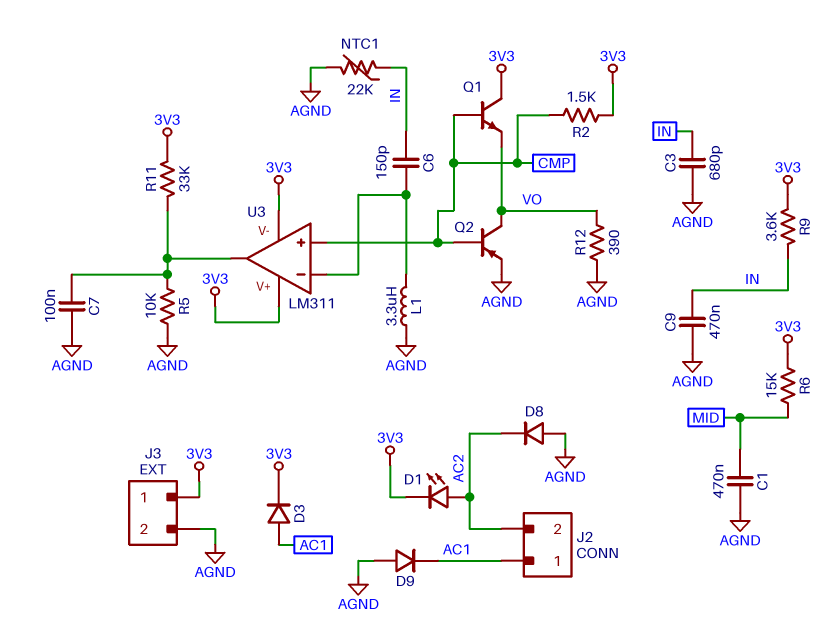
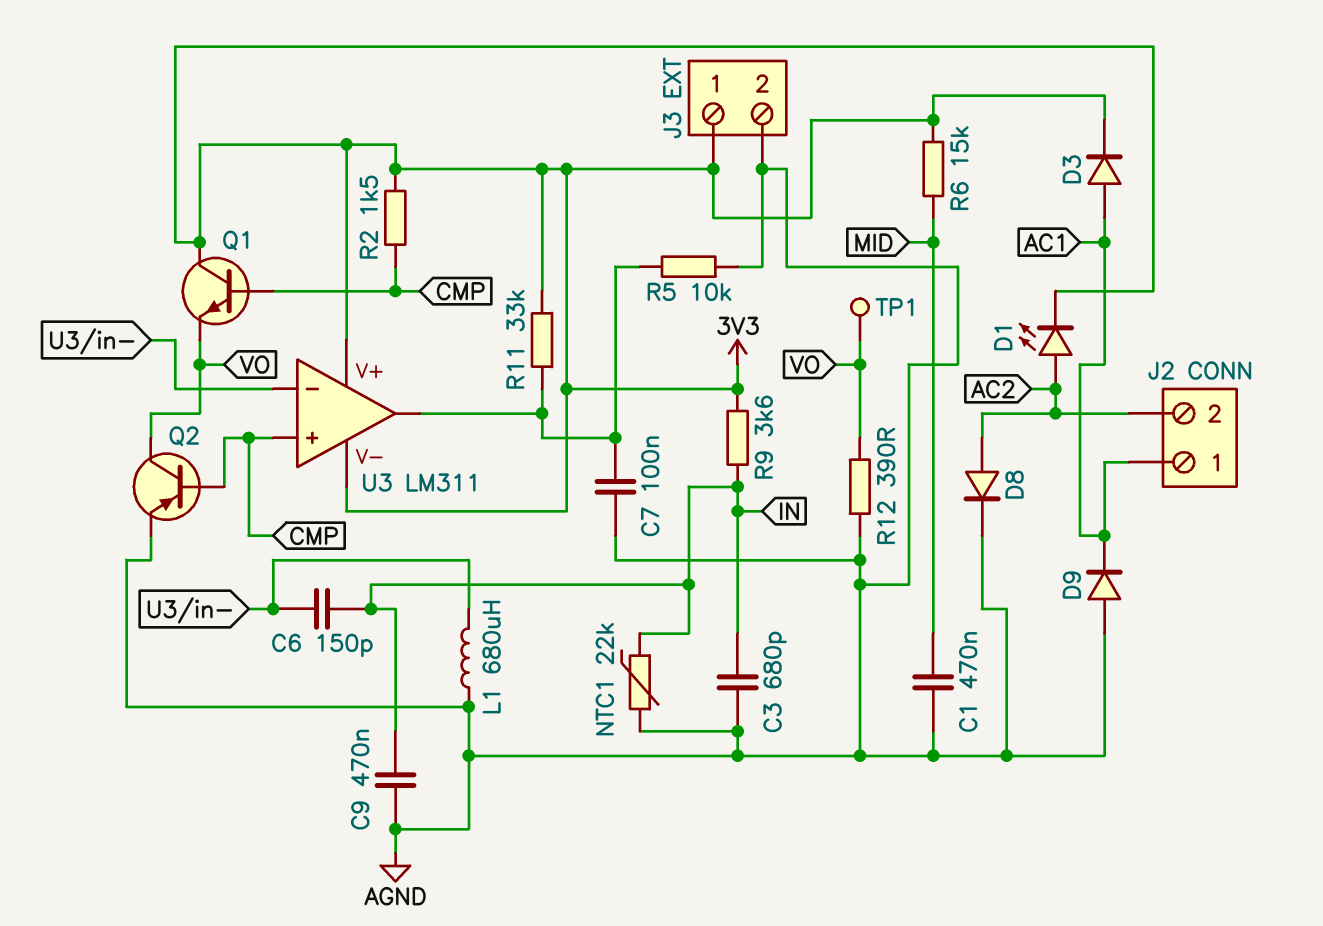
D8: diode (A AGND, K AC2) -> diode (A AC2, K AGND)
L1: 3.3uH (AGND, U3/in-) -> 680uH (AGND, U3/in-)
TP1: none -> test point (VO)

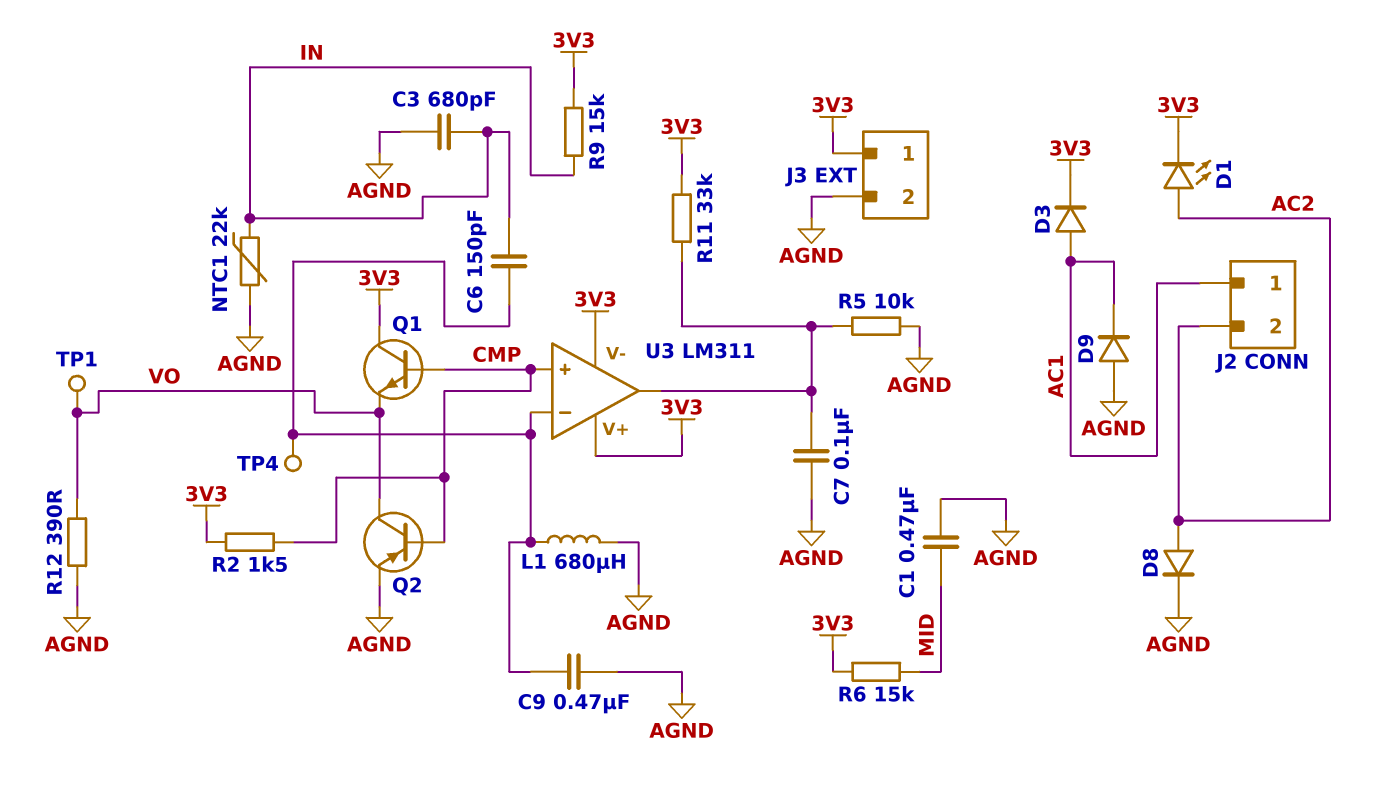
C9: 470nF (AGND, IN) -> 470nF (AGND, U3/in-)
R9: 3.6k (3V3, IN) -> 15k (3V3, IN)
TP4: none -> test point (U3/in-)

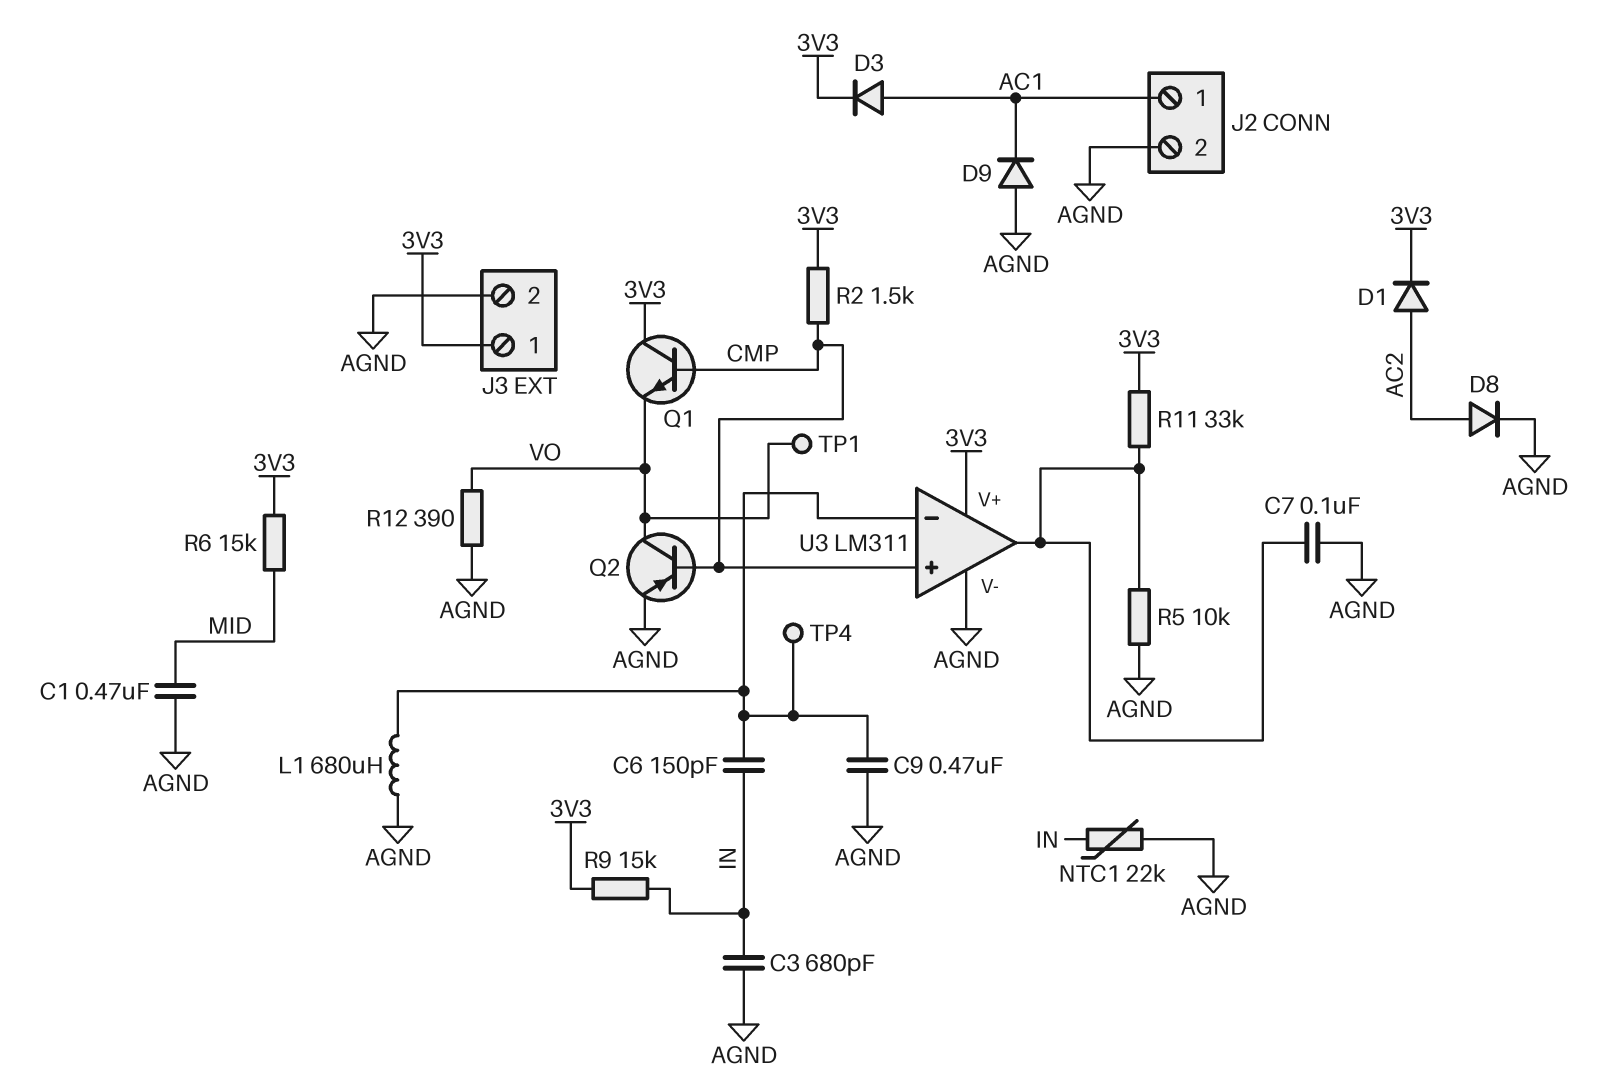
D1: LED (A AC2, K 3V3) -> diode (A AC2, K 3V3)
J2 pin 2: AC2 -> AGND
U3 pin V-: 3V3 -> AGND

